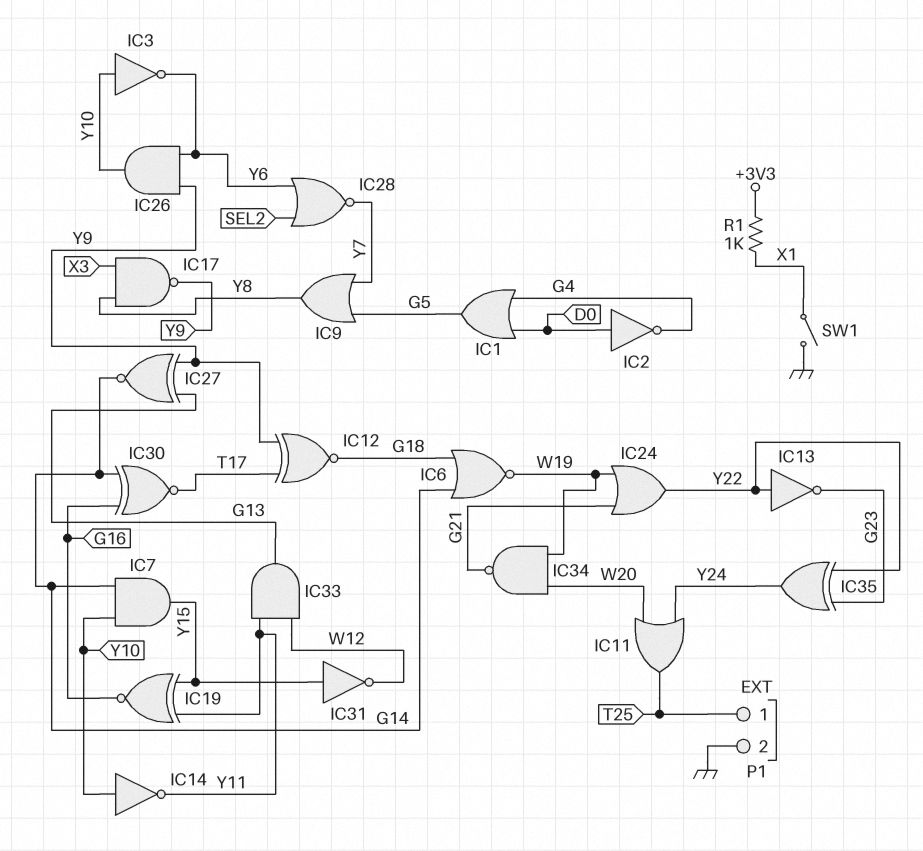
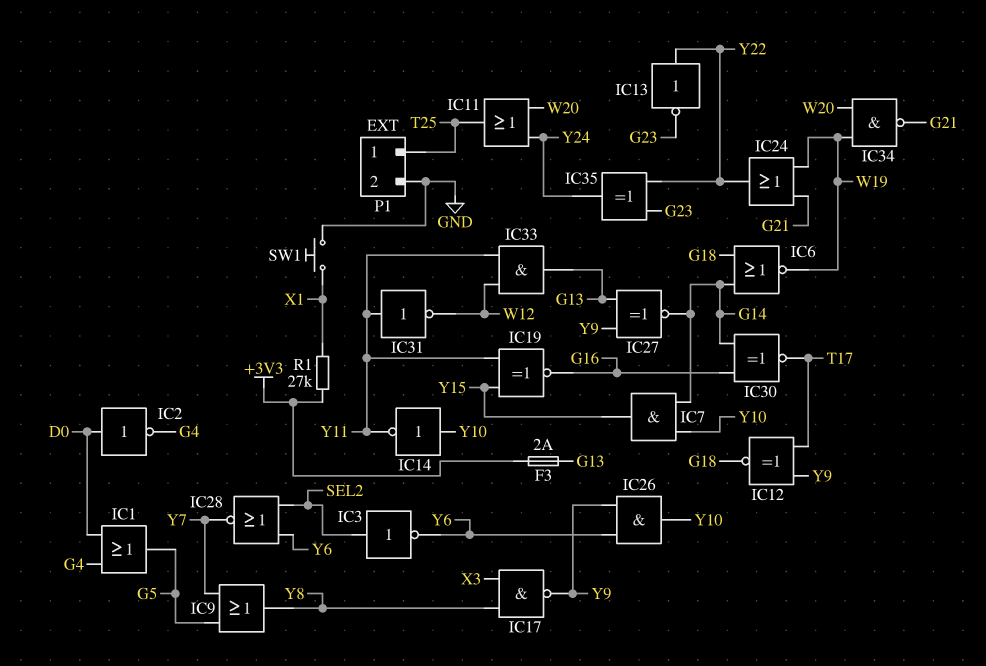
F3: none -> 2A (+3V3, G13)
IC3: NOT (in Y10, out Y6) -> NOT (in SEL2, out Y6)
IC31: NOT (in Y15, out W12) -> NOT (in Y11, out W12)
R1: 1k (+3V3, X1) -> 27k (+3V3, X1)
SW1: switch (GND, X1) -> button (GND, X1)

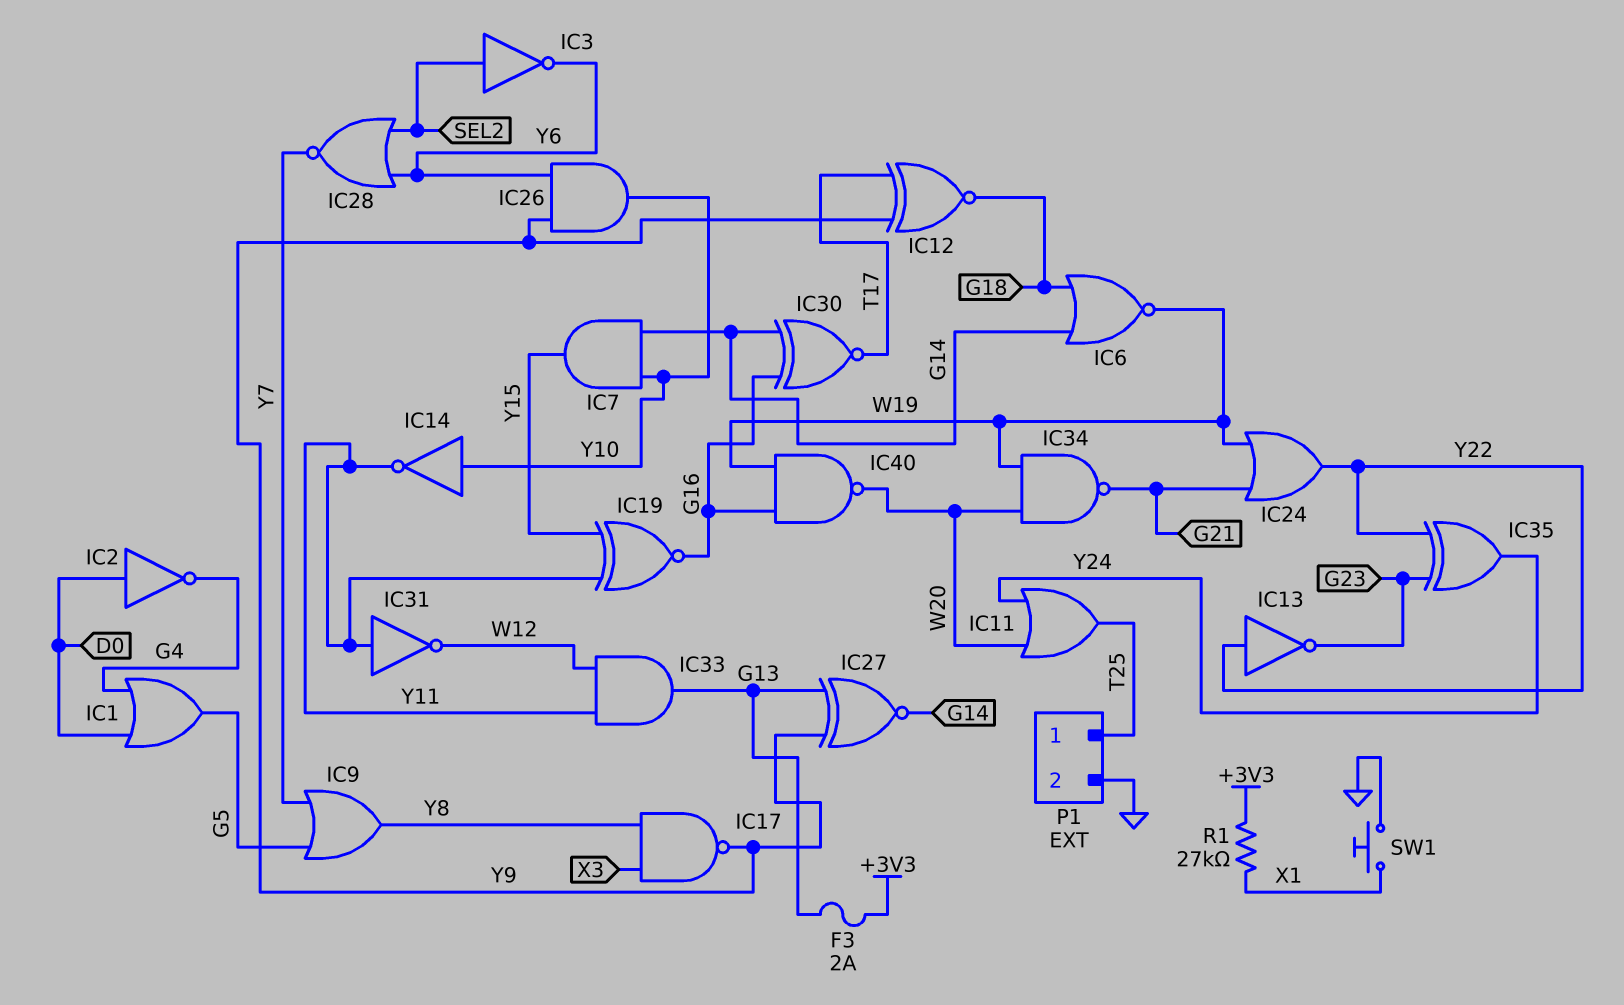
IC40: none -> NAND (in G16, in W19, out W20)

